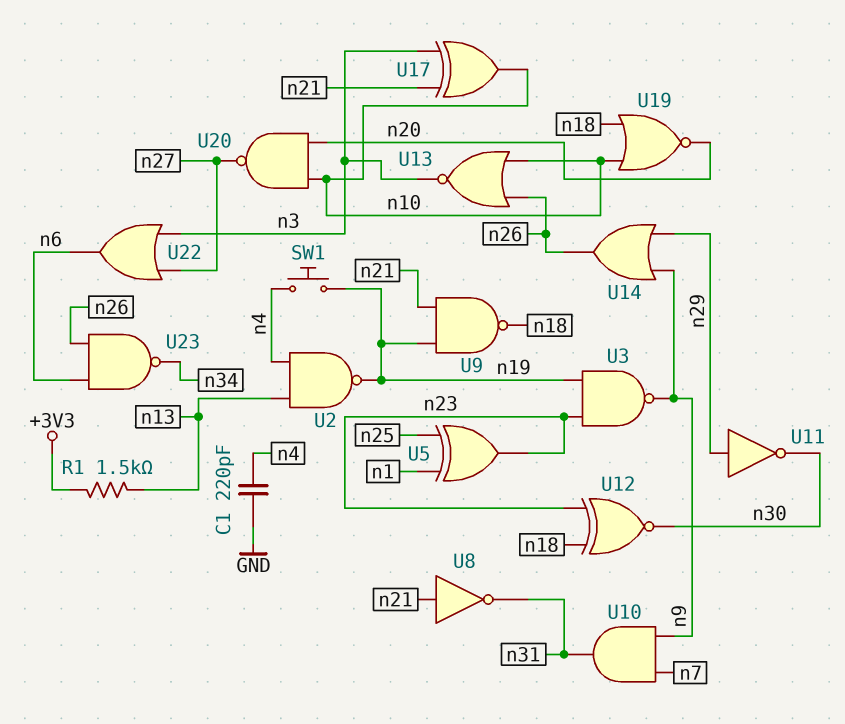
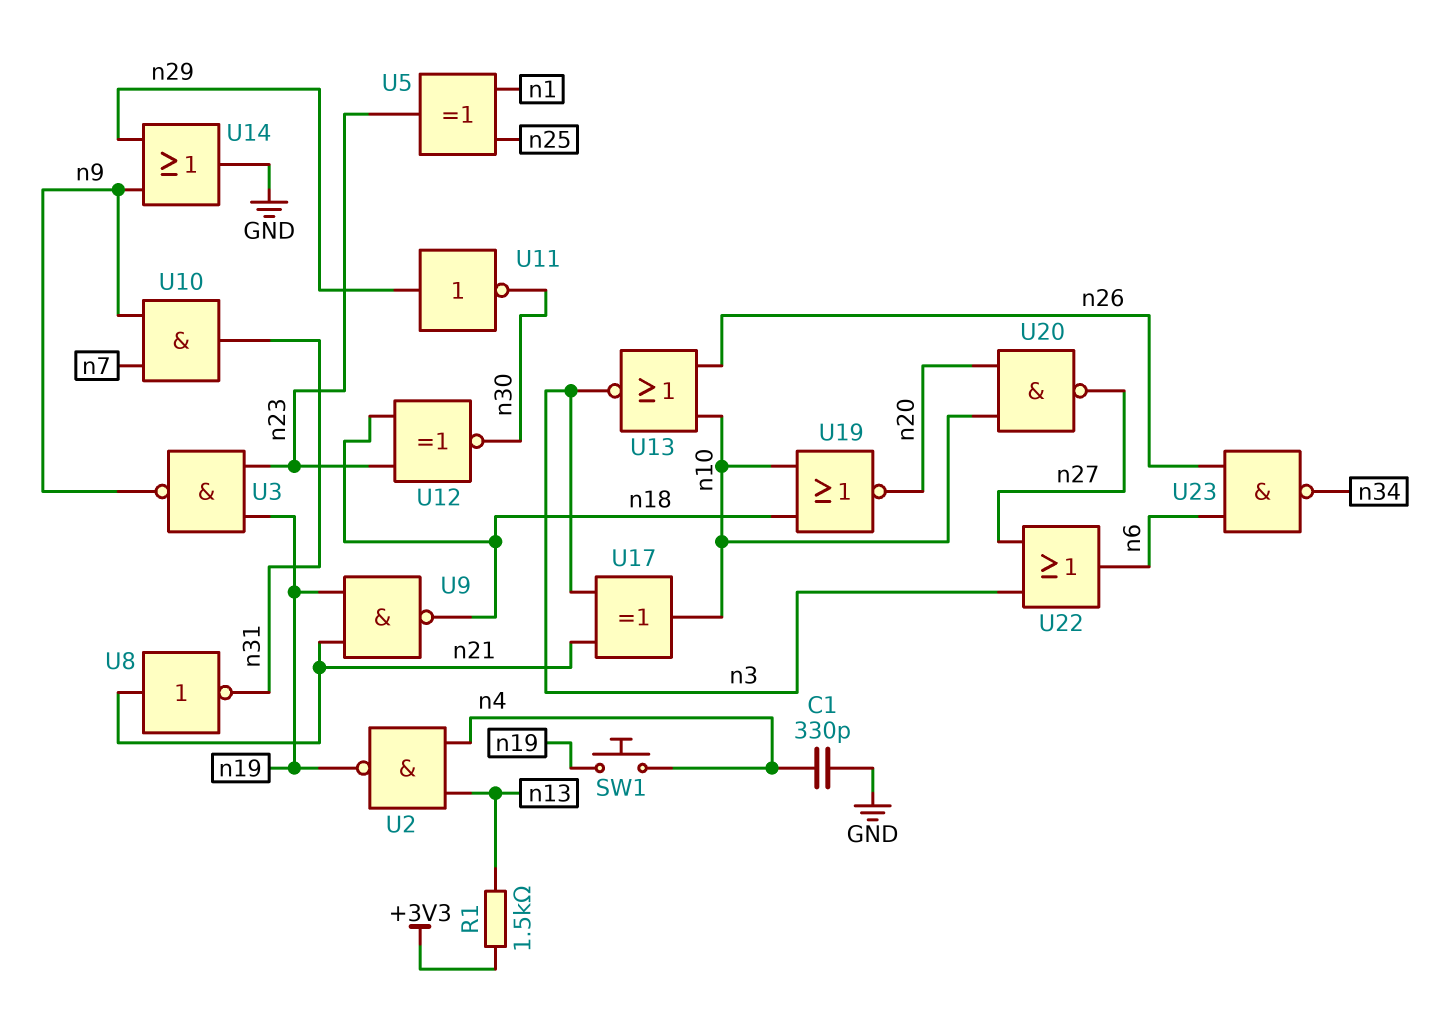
C1: 220pF (GND, n4) -> 330pF (GND, n4)
U14: OR (in n9, in n29, out n26) -> OR (in n9, in n29, out GND)

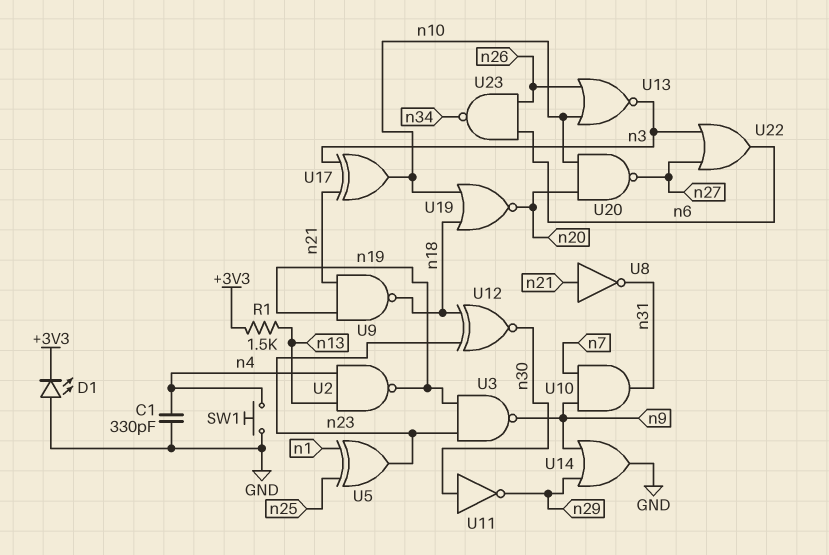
D1: none -> LED (A GND, K +3V3)
SW1: button (n4, n19) -> button (GND, n4)
U11: NOT (in n29, out n30) -> NOT (in n30, out n29)

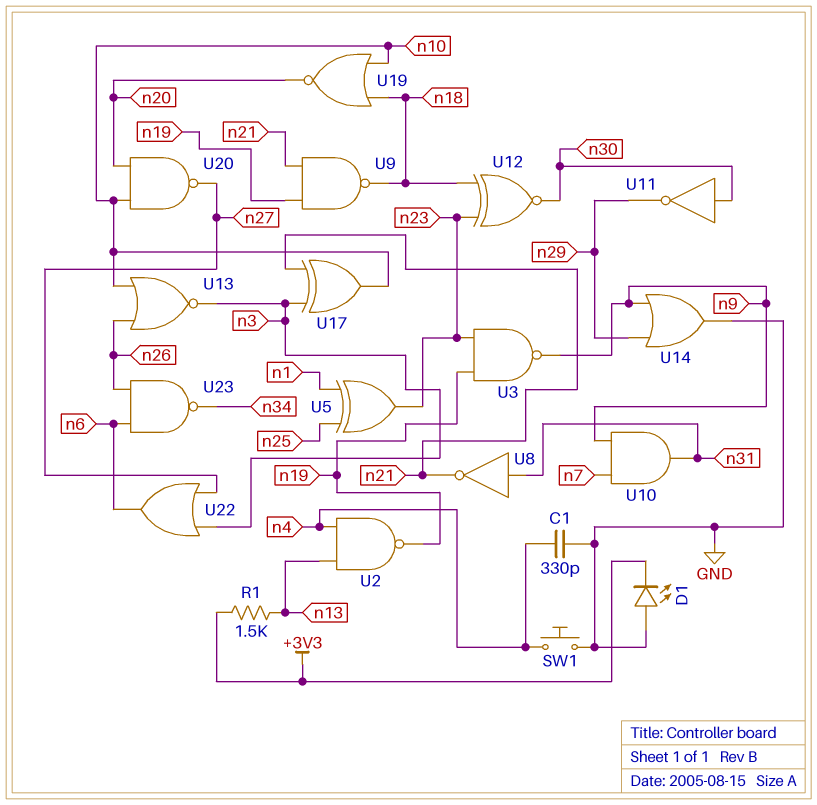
U8: NOT (in n21, out n31) -> NOT (in n31, out n21)

